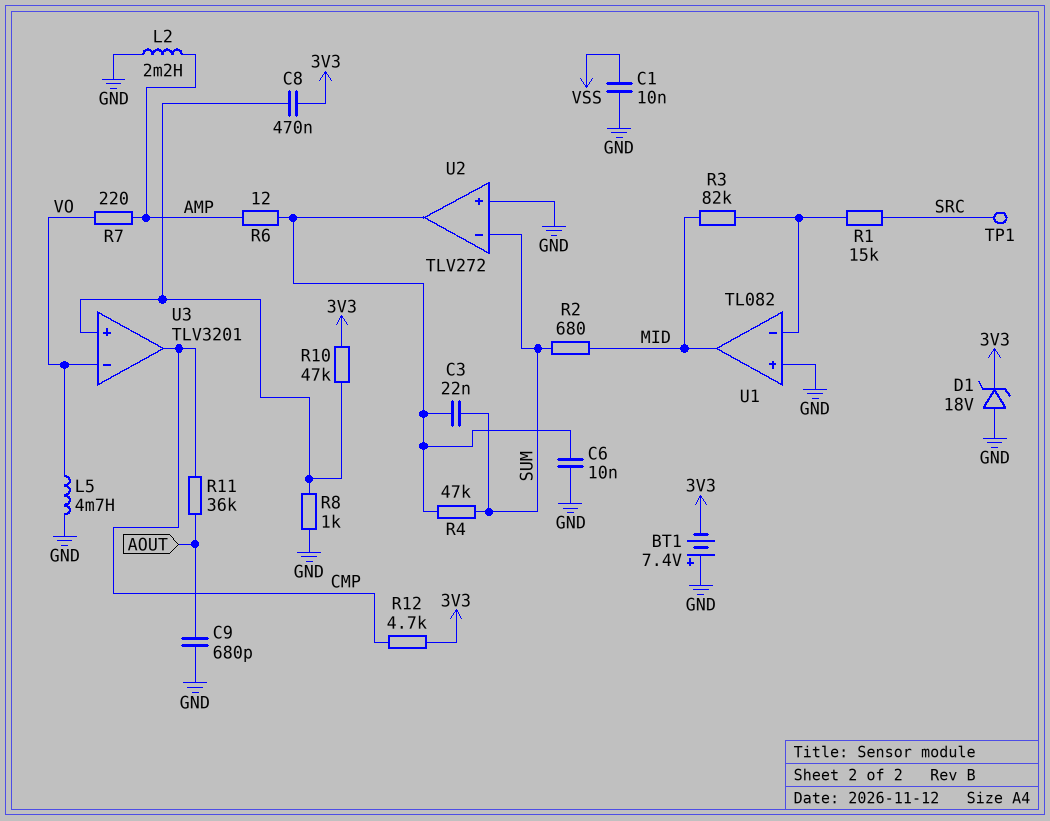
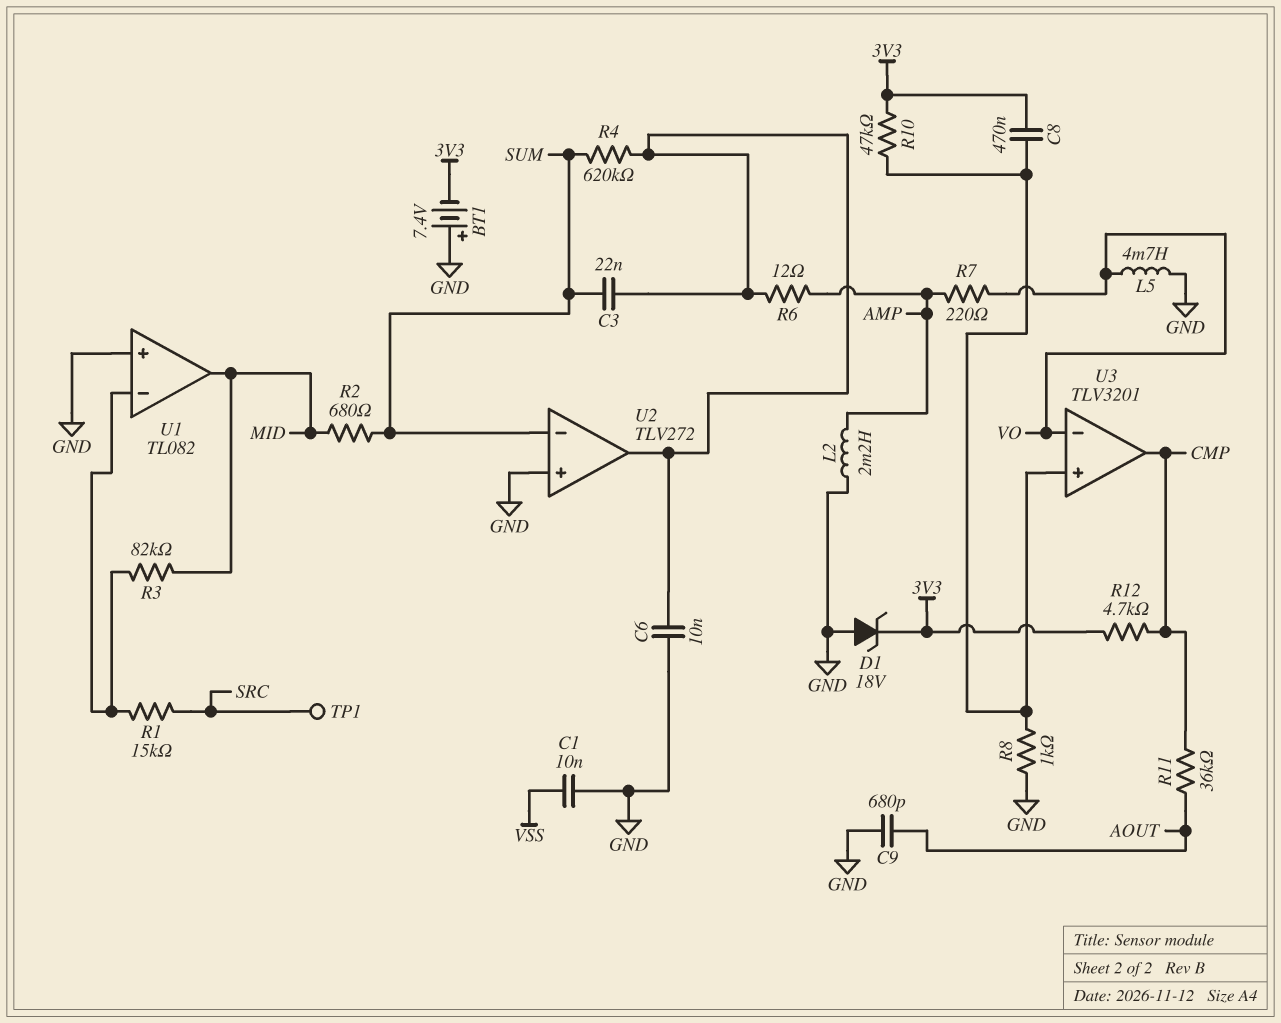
R4: 47k (SUM, U2/out) -> 620k (SUM, U2/out)

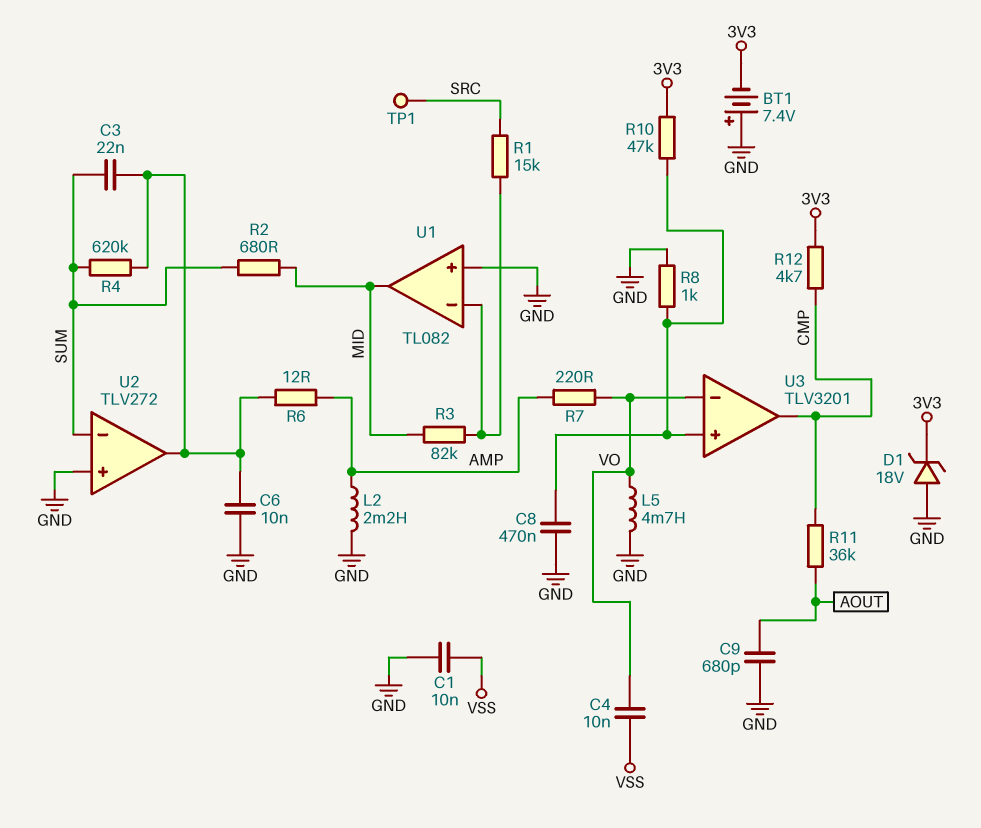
C4: none -> 10nF (VO, VSS)
C8: 470nF (3V3, U3/in+) -> 470nF (GND, U3/in+)

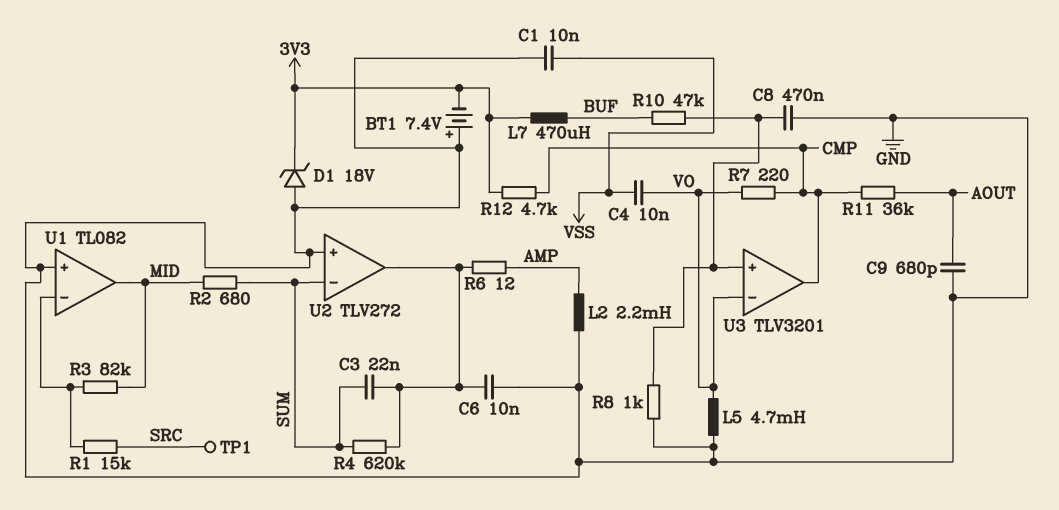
L7: none -> 470uH (3V3, BUF)
R7: 220 (AMP, VO) -> 220 (CMP, VO)
R10: 47k (3V3, U3/in+) -> 47k (BUF, U3/in+)

